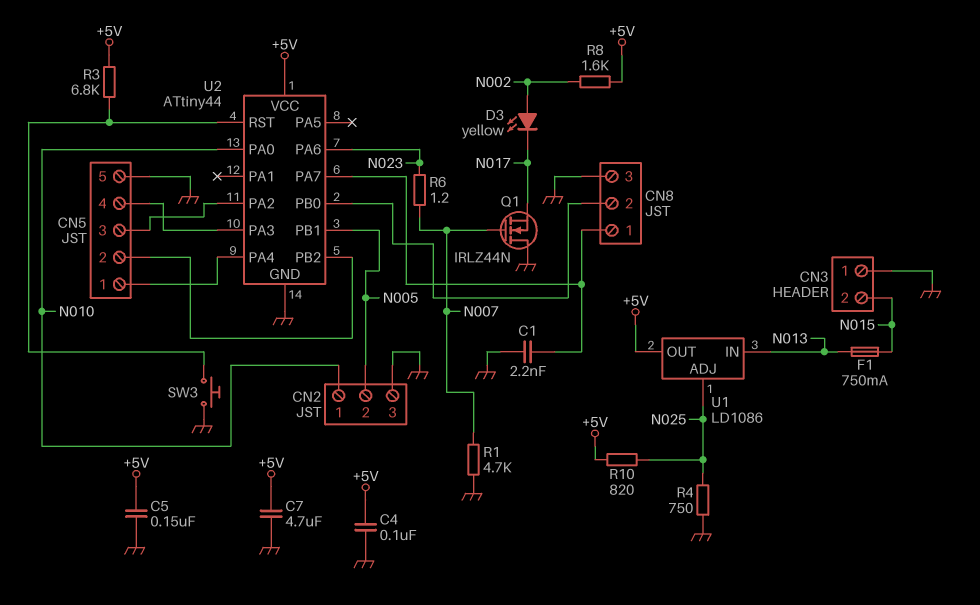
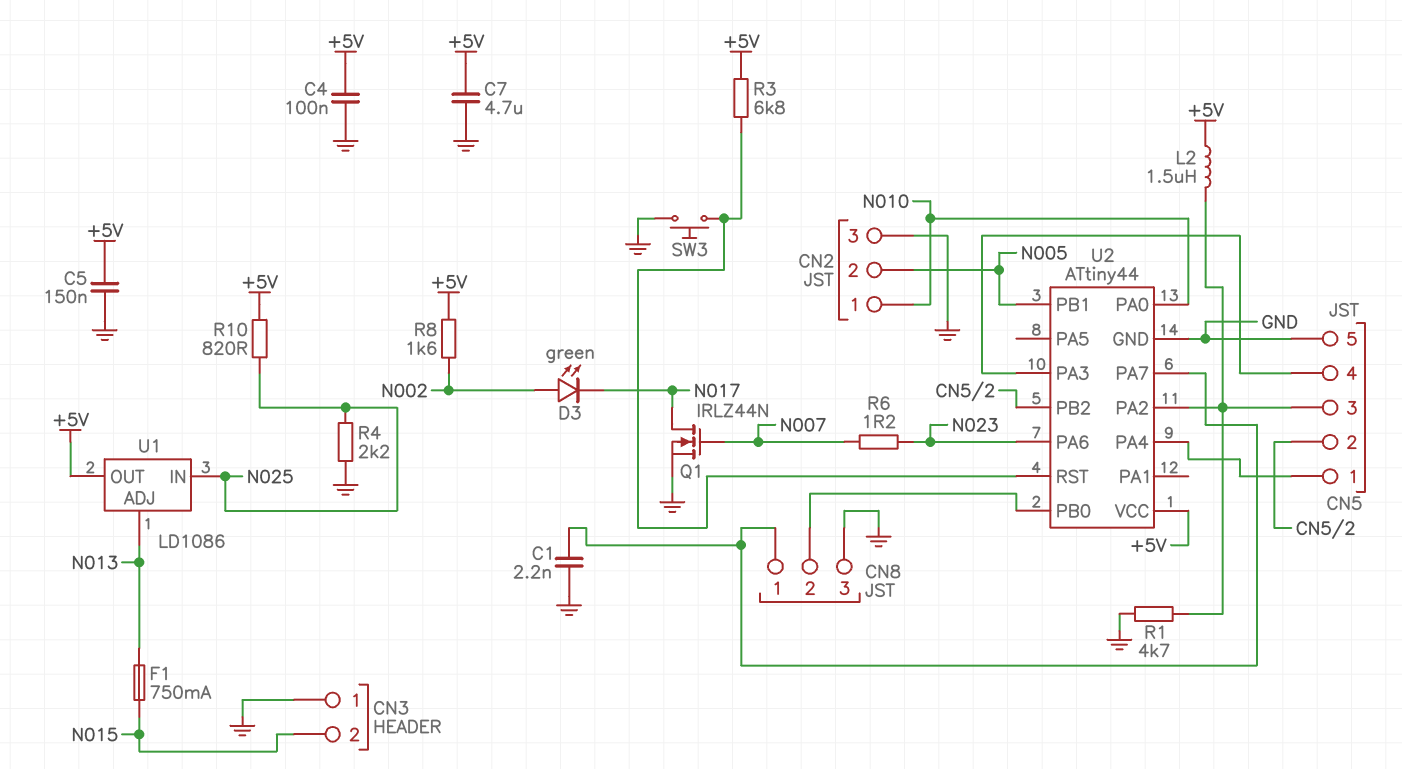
D3: LED yellow (A N002, K N017) -> LED green (A N002, K N017)
L2: none -> 1.5uH (+5V, CN5/3)
Q1: NMOS IRLZ44N (G N007, D GND, S N017) -> NMOS IRLZ44N (G N007, D N017, S GND)
R1: 4.7k (GND, N007) -> 4.7k (CN5/3, GND)
R4: 750 (GND, N025) -> 2.2k (GND, N025)
U1 pin ADJ: N025 -> N013
U1 pin IN: N013 -> N025

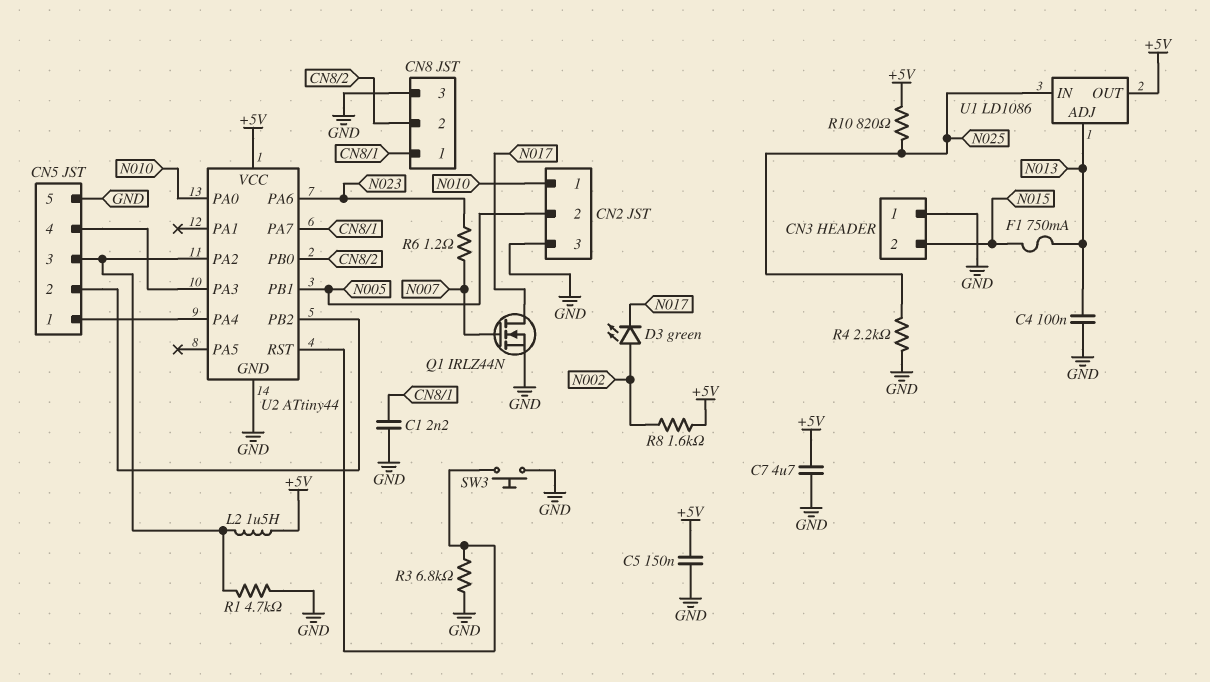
C4: 100nF (+5V, GND) -> 100nF (GND, N013)
R3: 6.8k (+5V, U2/RST) -> 6.8k (GND, U2/RST)

